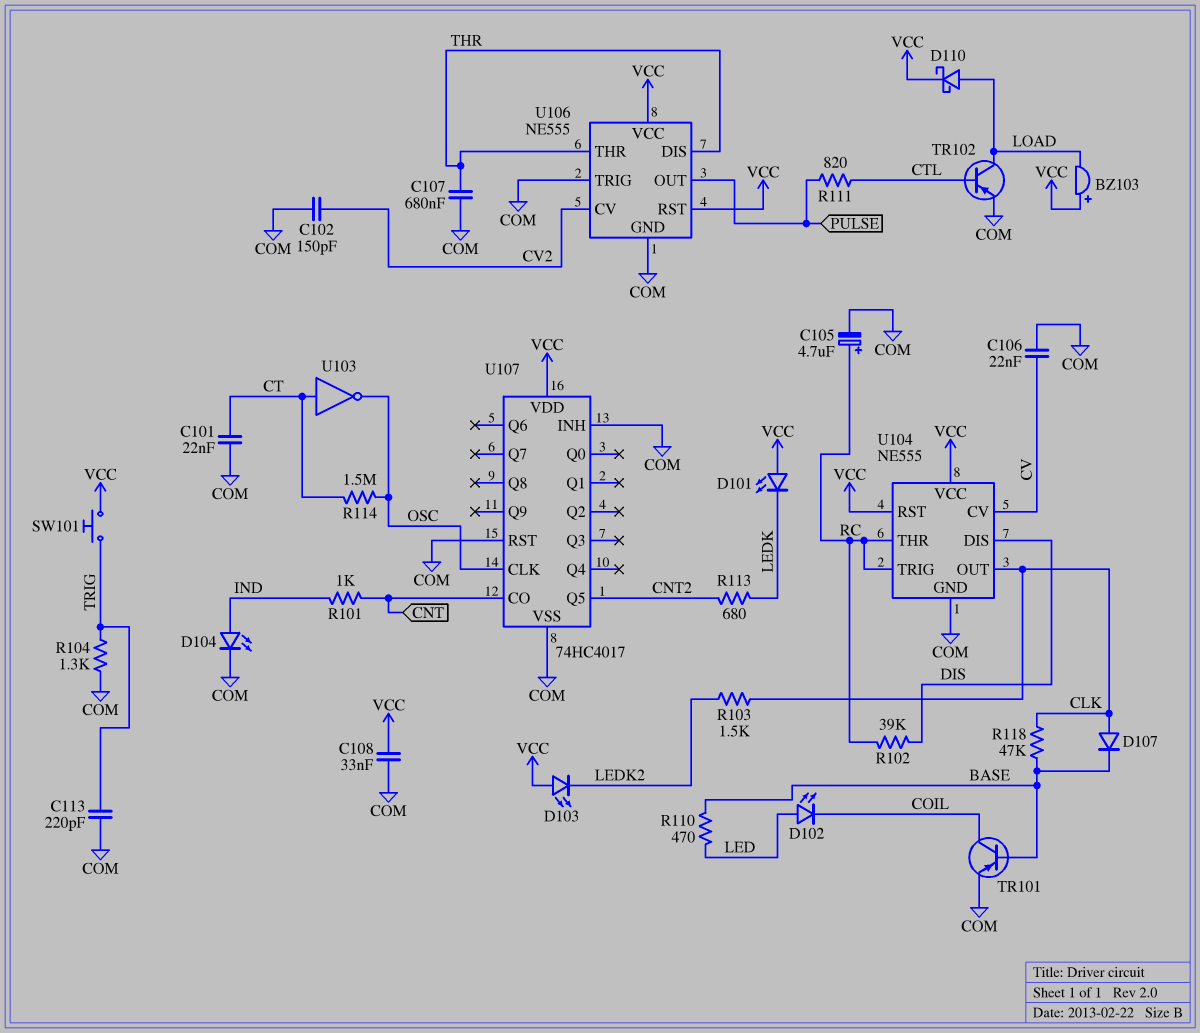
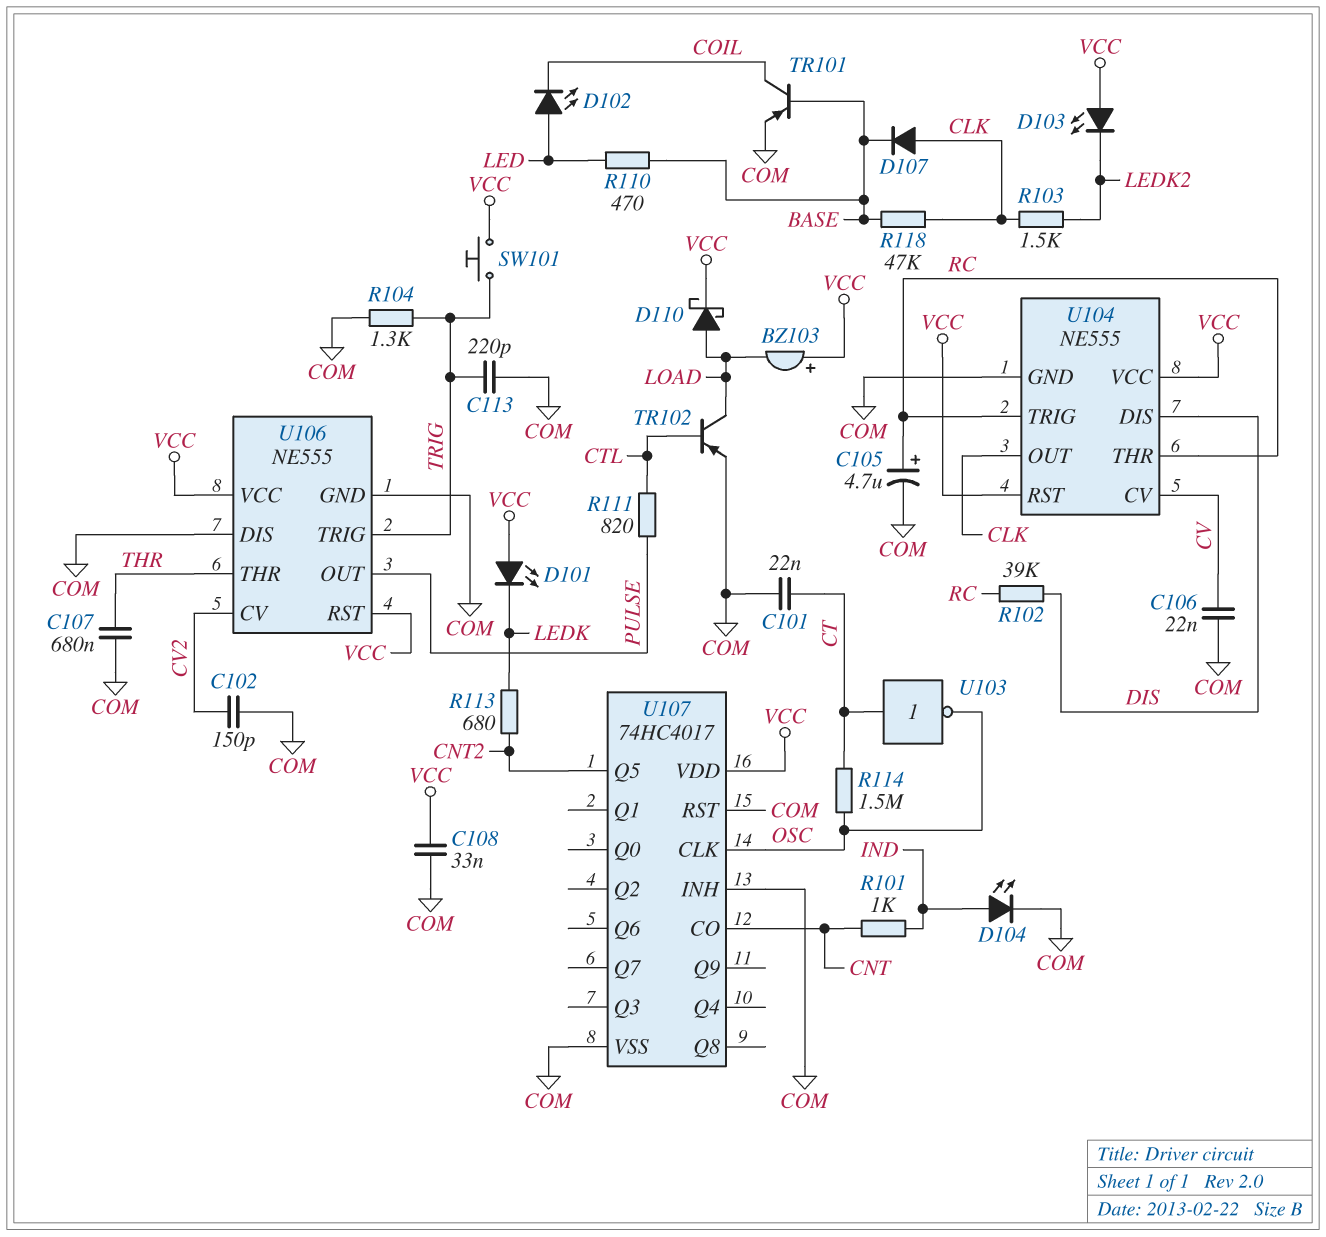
U106 pin DIS: THR -> COM
U106 pin TRIG: COM -> TRIG

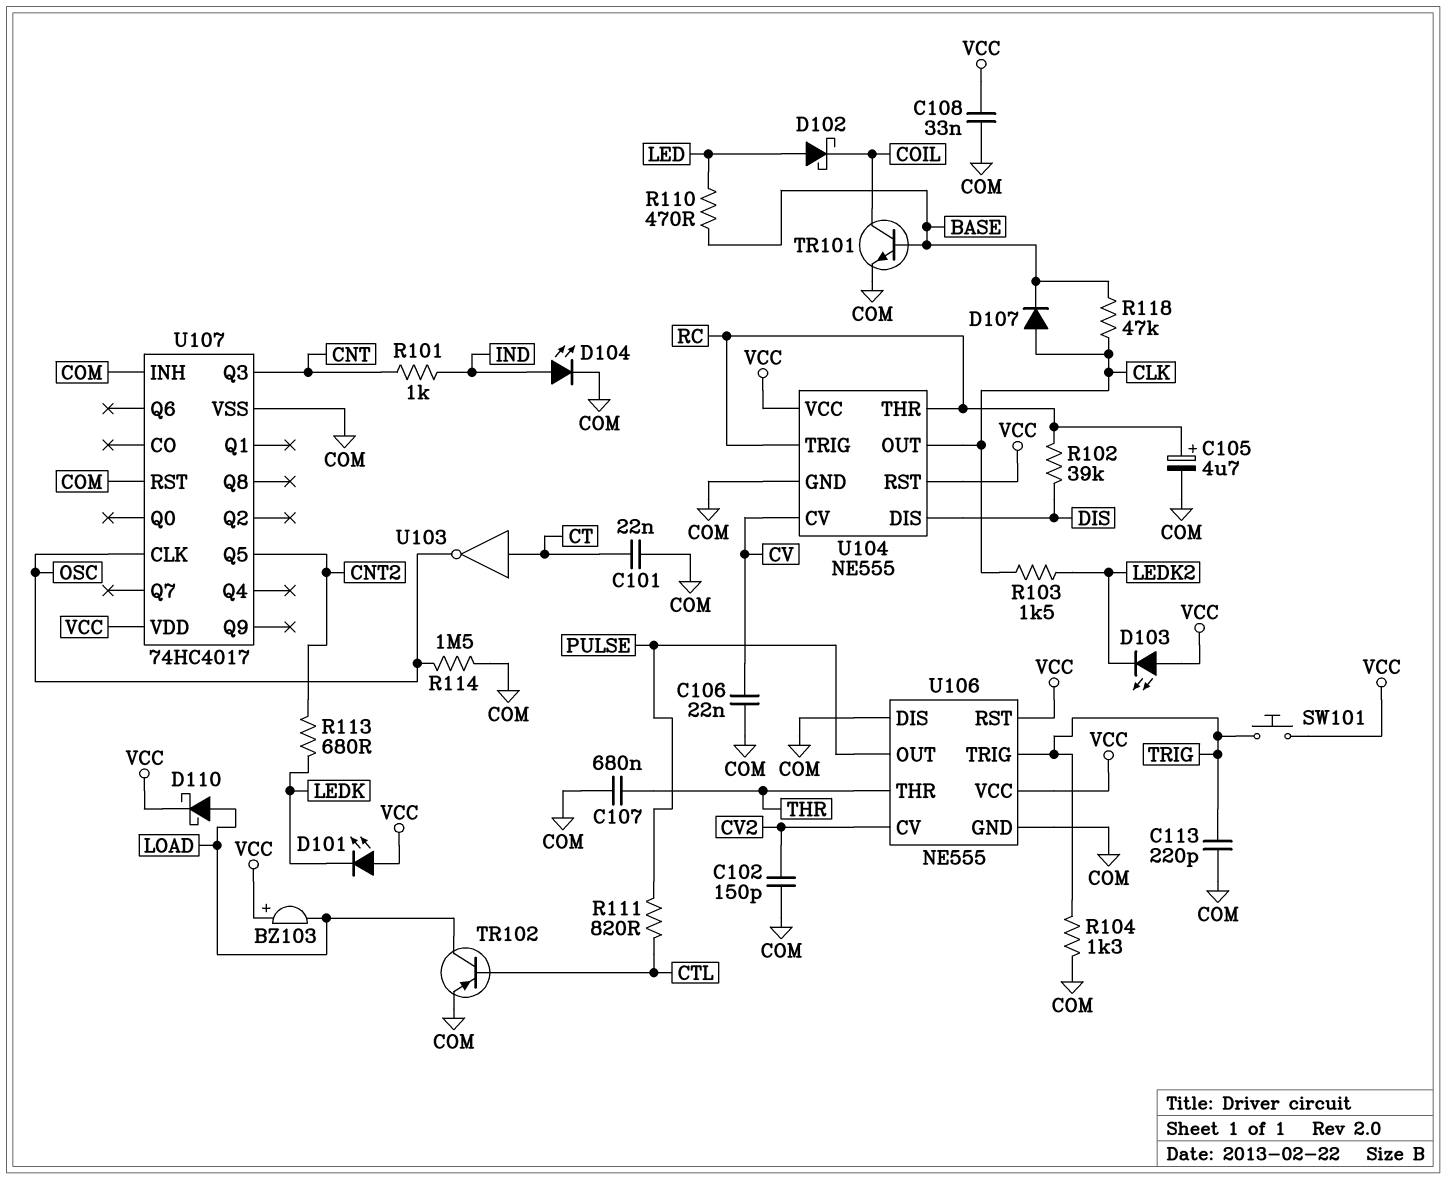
D102: LED (A LED, K COIL) -> schottky (A LED, K COIL)
R114: 1.5M (CT, OSC) -> 1.5M (COM, OSC)
TR101: PNP (B BASE, C COIL, E COM) -> NPN (B BASE, C COIL, E COM)
U107 pin CO: CNT -> none
U107 pin Q3: none -> CNT

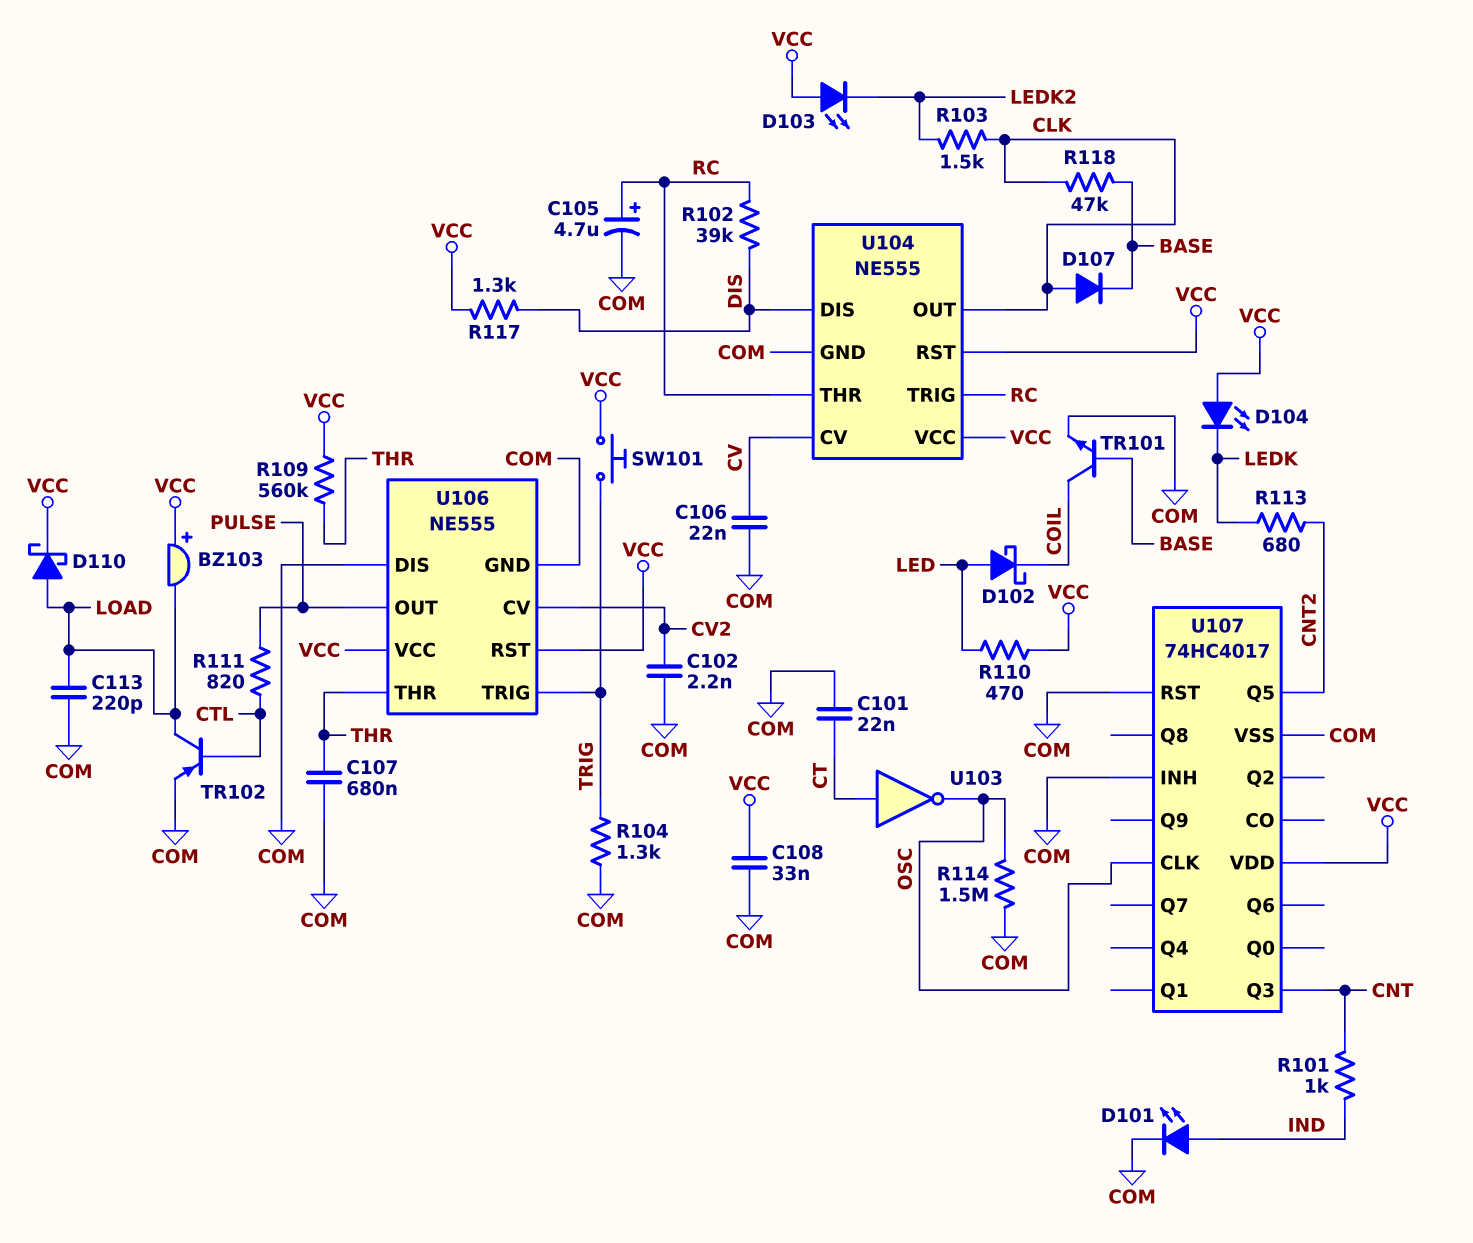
C102: 150pF (COM, CV2) -> 2.2nF (COM, CV2)
C113: 220pF (COM, TRIG) -> 220pF (COM, LOAD)
D101: LED (A VCC, K LEDK) -> LED (A IND, K COM)
D104: LED (A IND, K COM) -> LED (A VCC, K LEDK)
R109: none -> 560k (THR, VCC)
R110: 470 (BASE, LED) -> 470 (LED, VCC)
R117: none -> 1.3k (DIS, VCC)

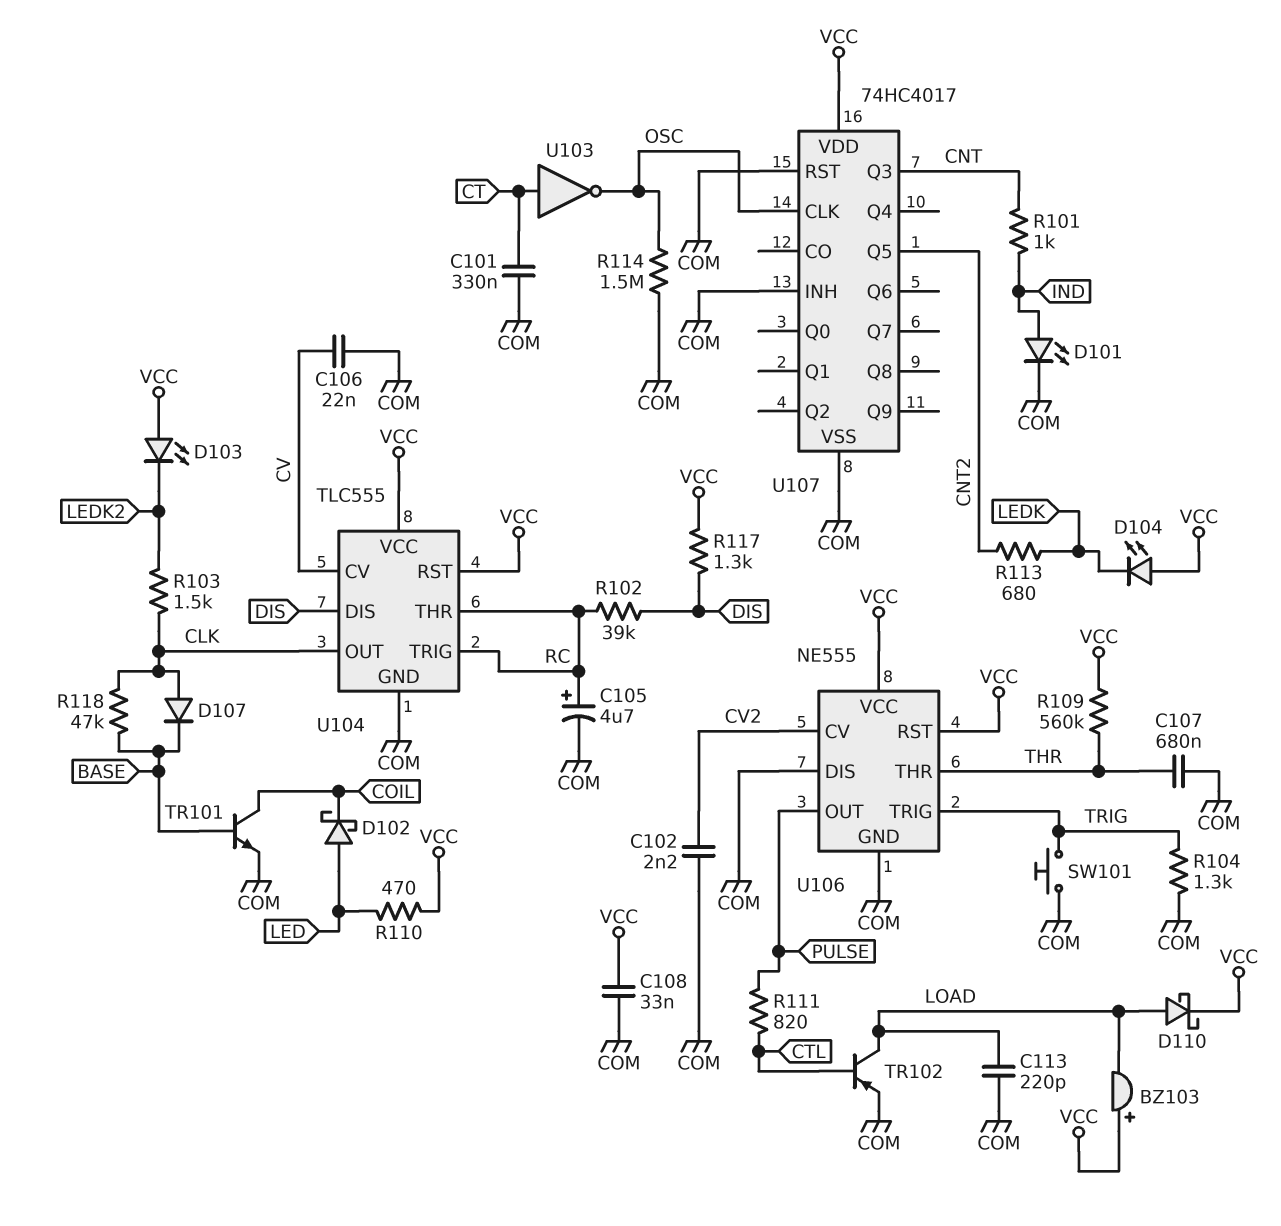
C101: 22nF (COM, CT) -> 330nF (COM, CT)
SW101: button (TRIG, VCC) -> button (COM, TRIG)
U104: NE555 -> TLC555

